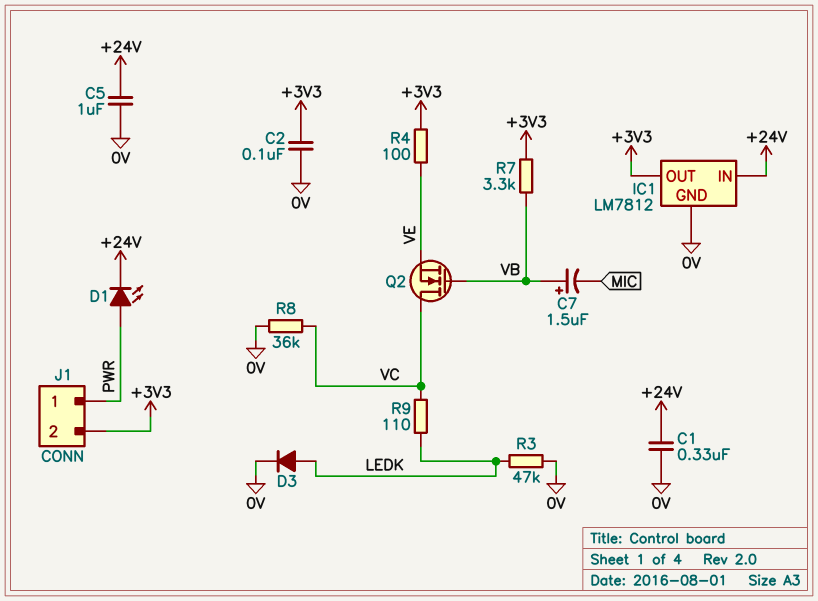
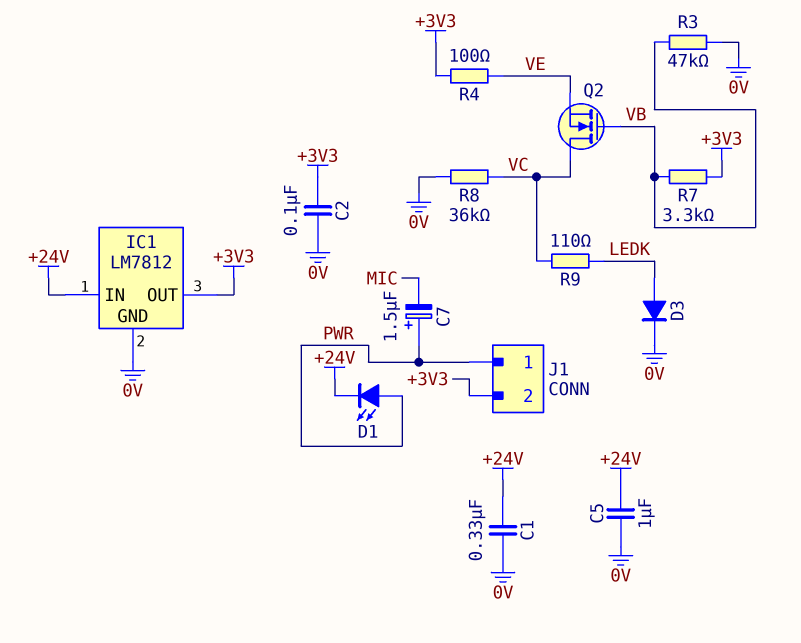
C7: 1.5uF (plus VB, minus MIC) -> 1.5uF (plus PWR, minus MIC)
R3: 47k (0V, LEDK) -> 47k (0V, VB)

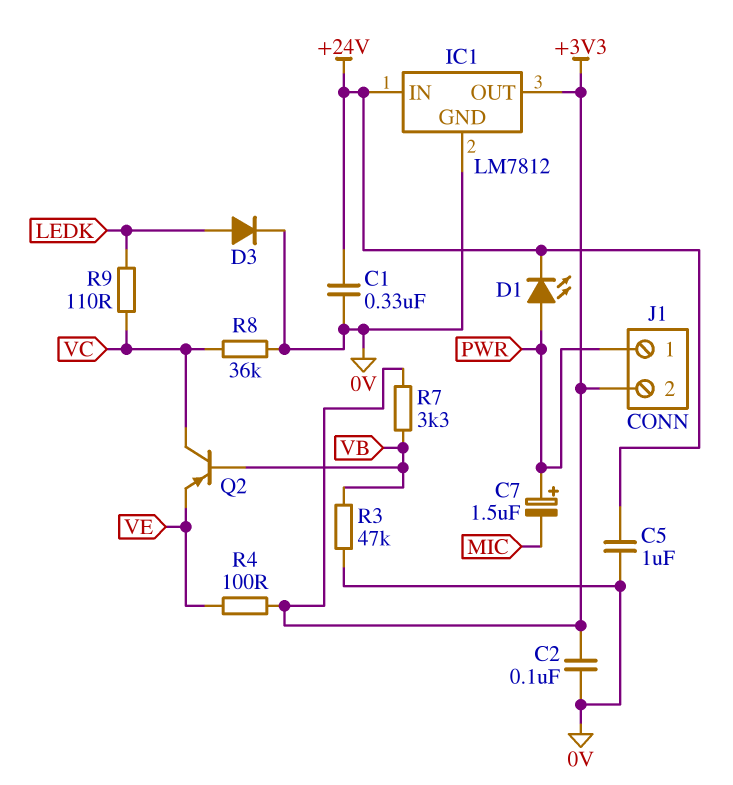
Q2: NMOS (G VB, D VC, S VE) -> PNP (B VB, C VC, E VE)

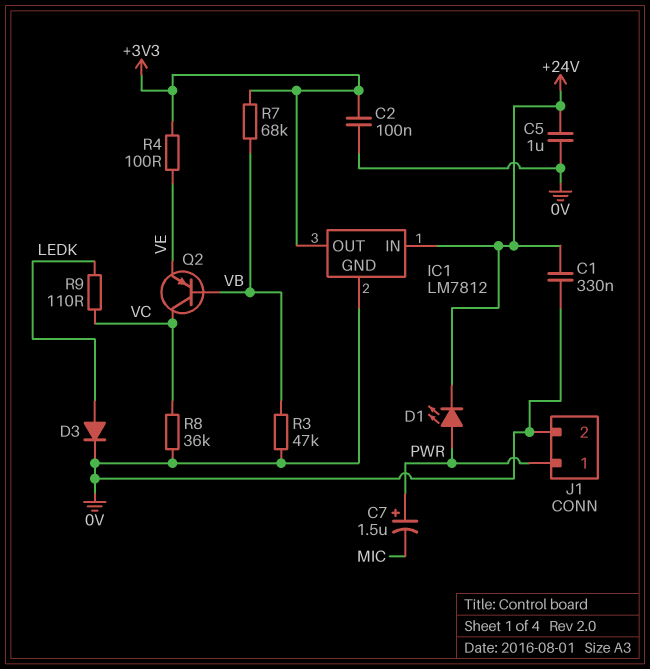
J1 pin 2: +3V3 -> 0V
R7: 3.3k (+3V3, VB) -> 68k (+3V3, VB)

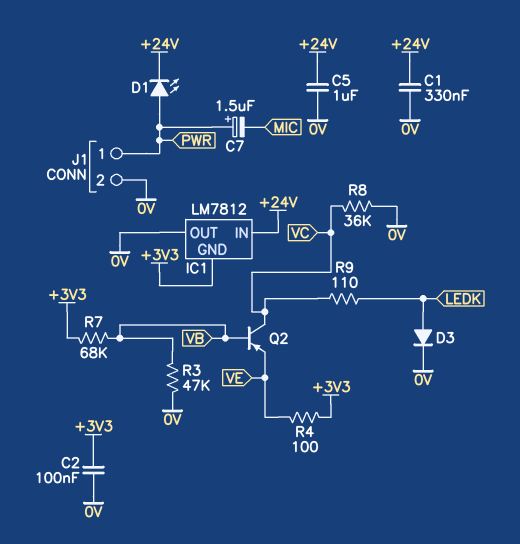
IC1 pin GND: 0V -> +3V3
IC1 pin OUT: +3V3 -> 0V

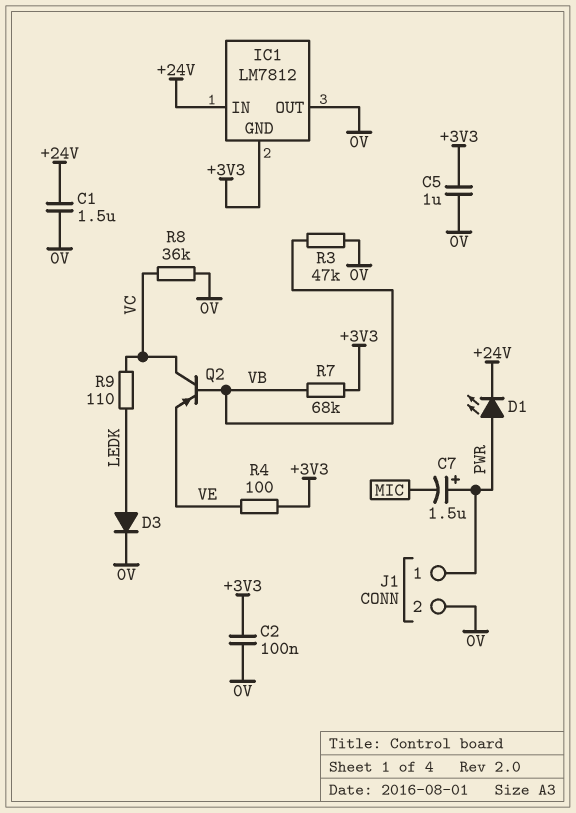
C1: 330nF (+24V, 0V) -> 1.5uF (+24V, 0V)
C5: 1uF (+24V, 0V) -> 1uF (+3V3, 0V)

